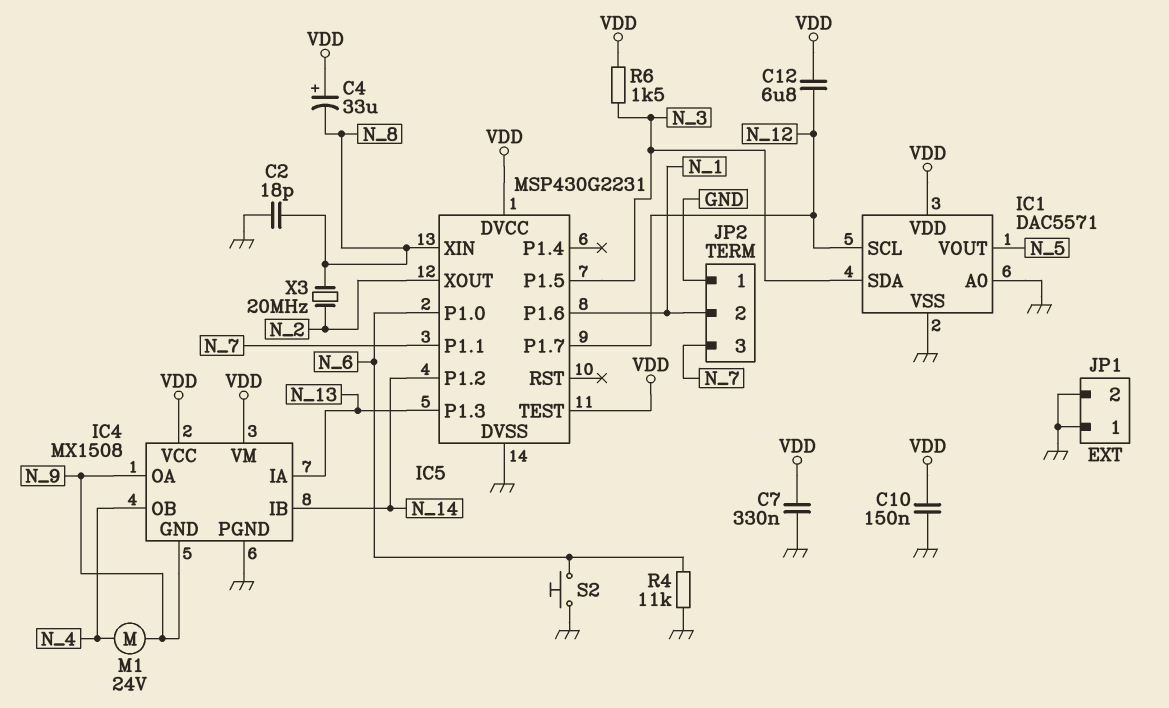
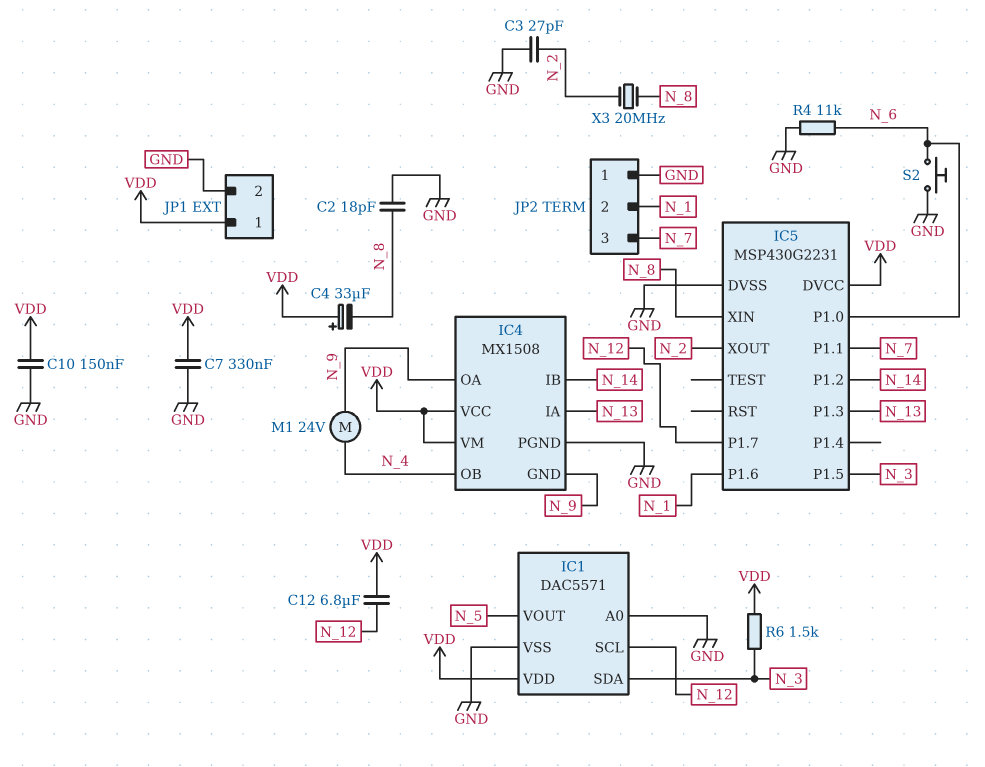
C3: none -> 27pF (GND, N_2)
IC5 pin TEST: VDD -> none
JP1 pin 1: GND -> VDD

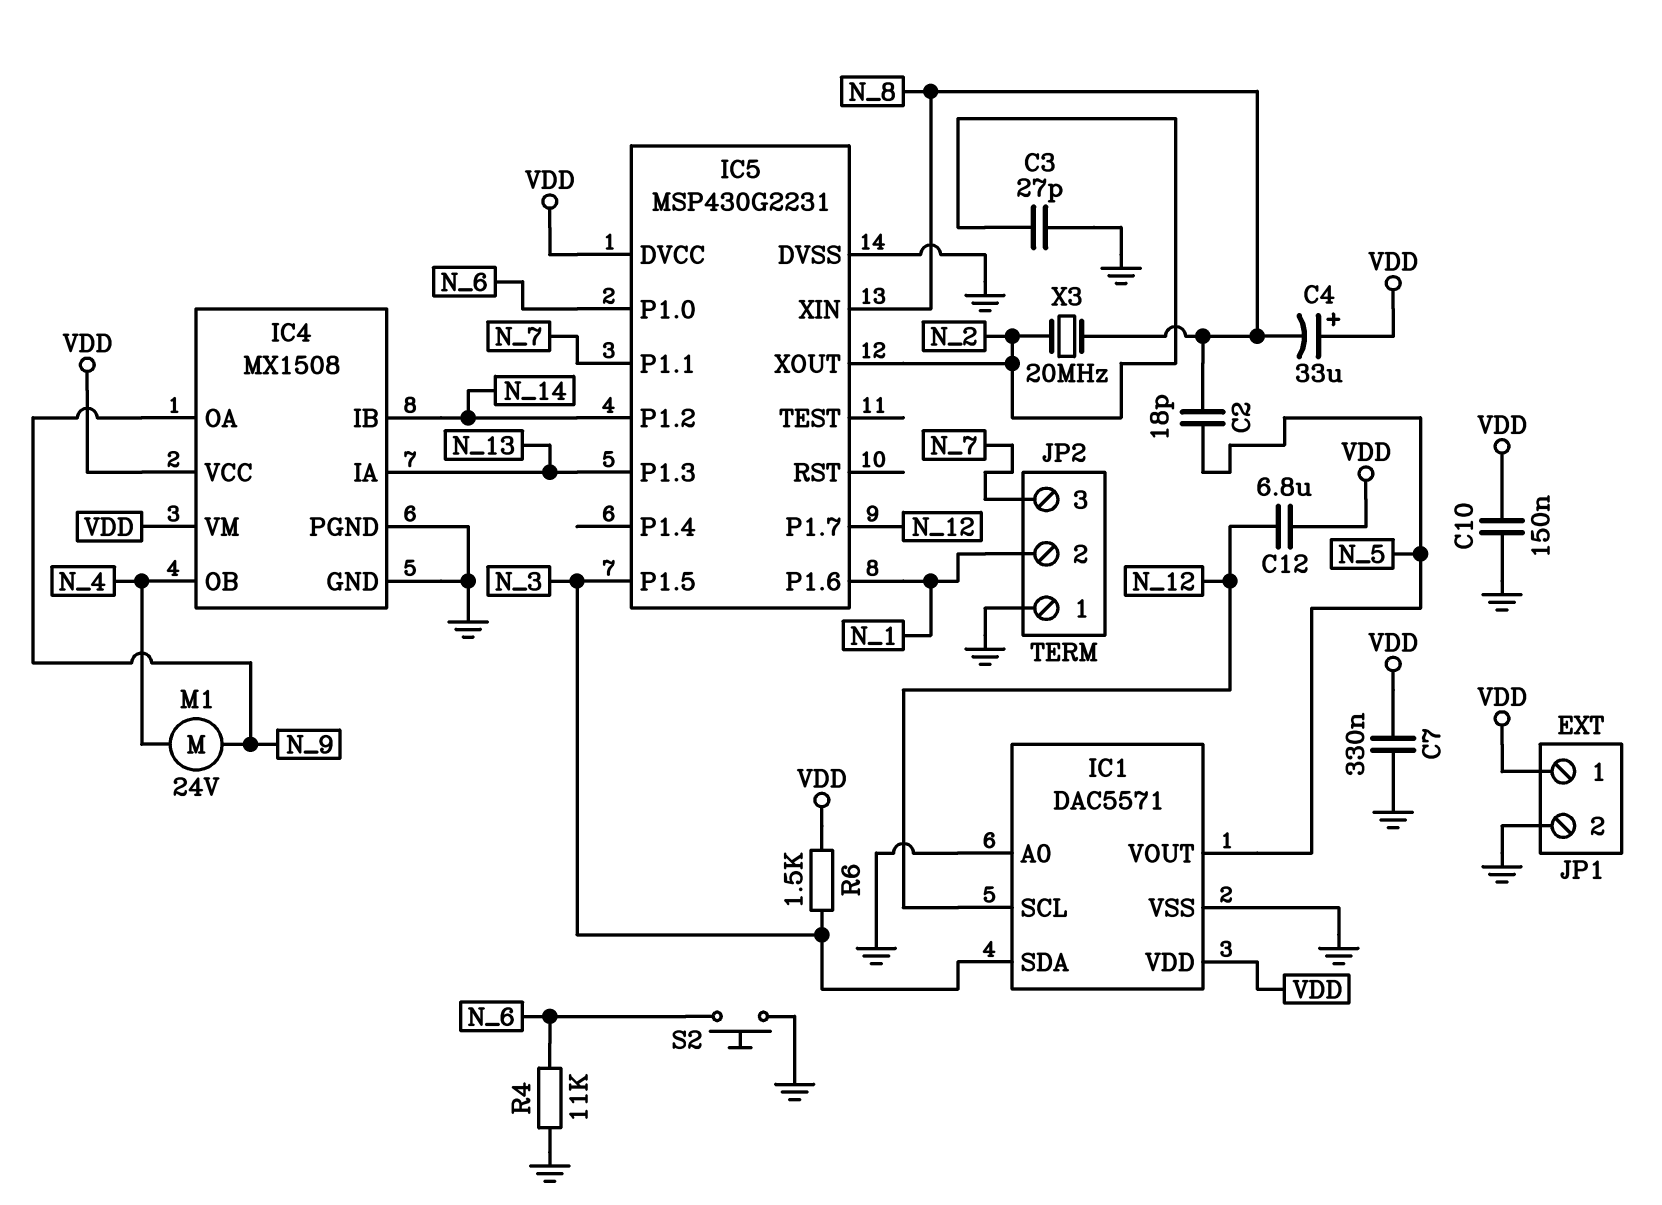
C2: 18pF (GND, N_8) -> 18pF (N_5, N_8)
IC4 pin GND: N_9 -> GND

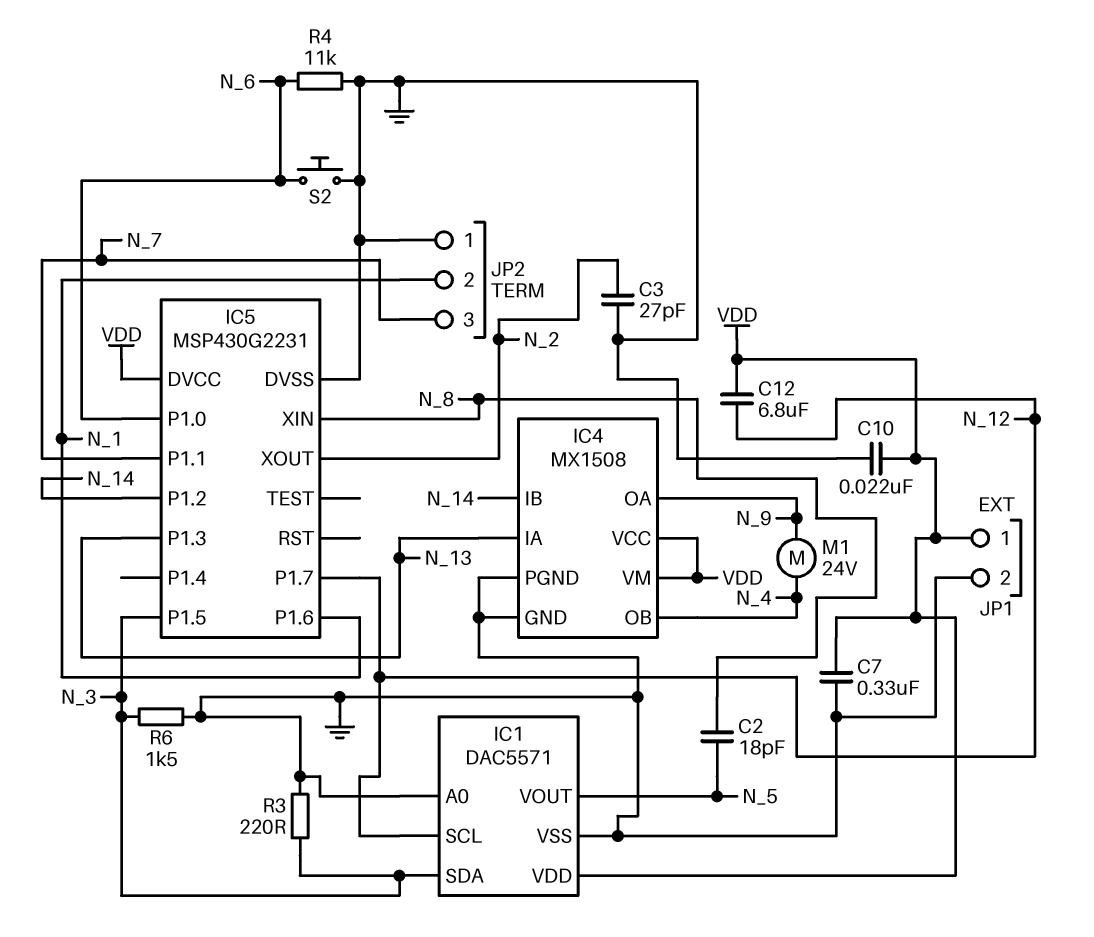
C4: 33uF (plus VDD, minus N_8) -> none
C10: 150nF (GND, VDD) -> 22nF (GND, VDD)
R3: none -> 220 (GND, N_3)
R6: 1.5k (N_3, VDD) -> 1.5k (GND, N_3)
X3: 20MHz (N_2, N_8) -> none

